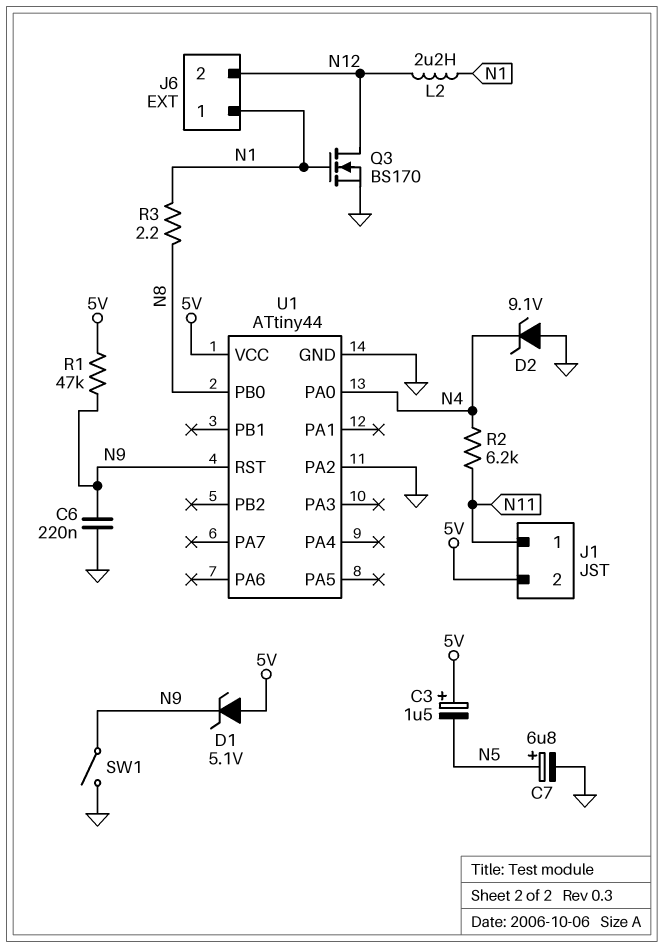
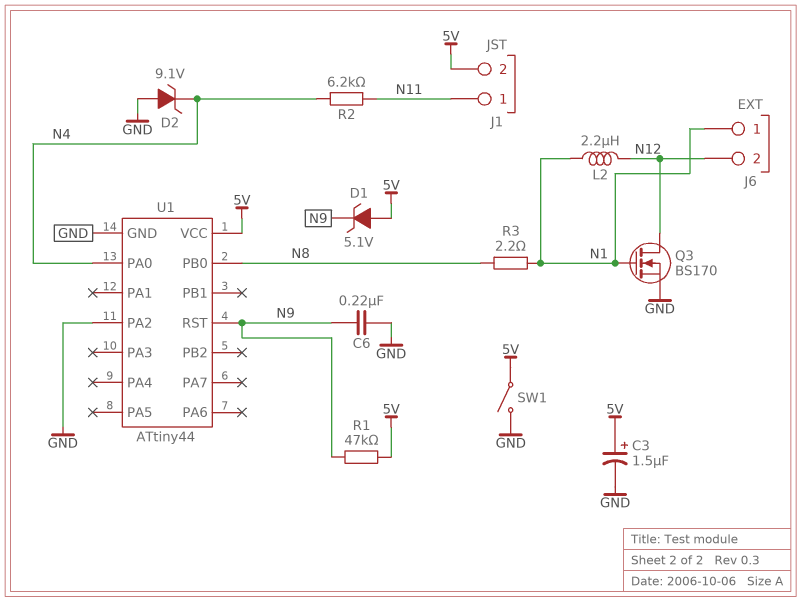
C3: 1.5uF (plus 5V, minus N5) -> 1.5uF (plus 5V, minus GND)
C7: 6.8uF (plus N5, minus GND) -> none
SW1: switch (GND, N9) -> switch (5V, GND)

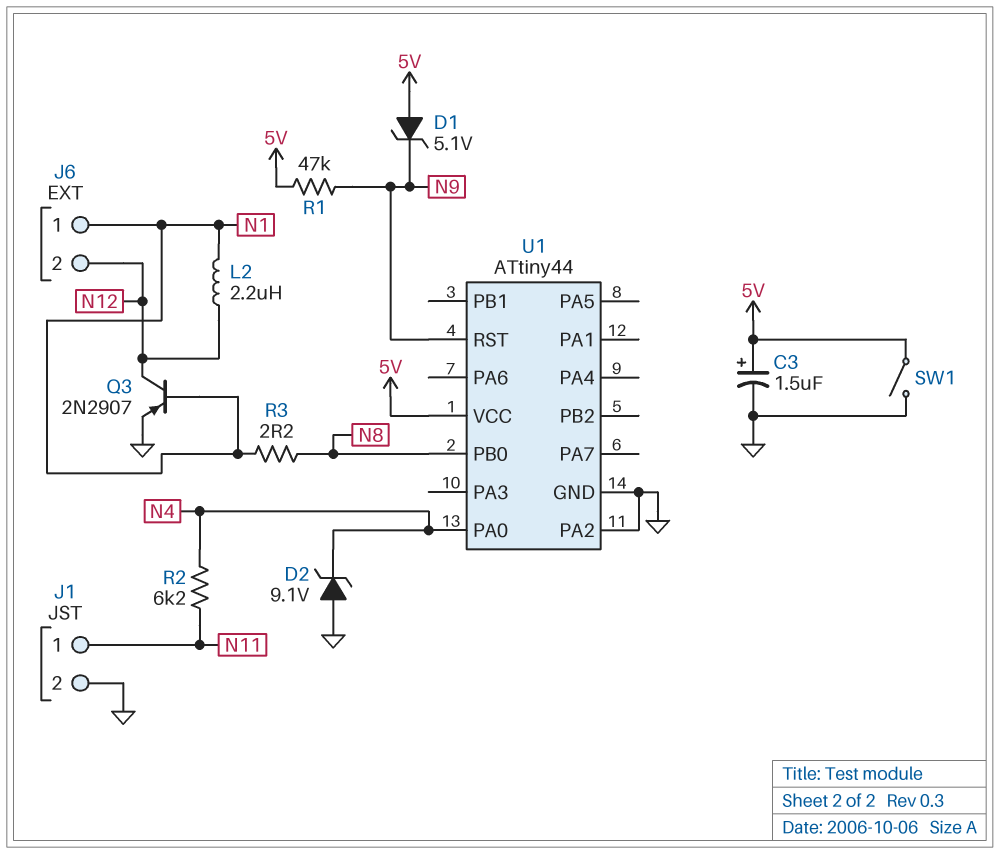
C6: 220nF (GND, N9) -> none
J1 pin 2: 5V -> GND
Q3: NMOS BS170 (G N1, D N12, S GND) -> PNP 2N2907 (B N1, C N12, E GND)

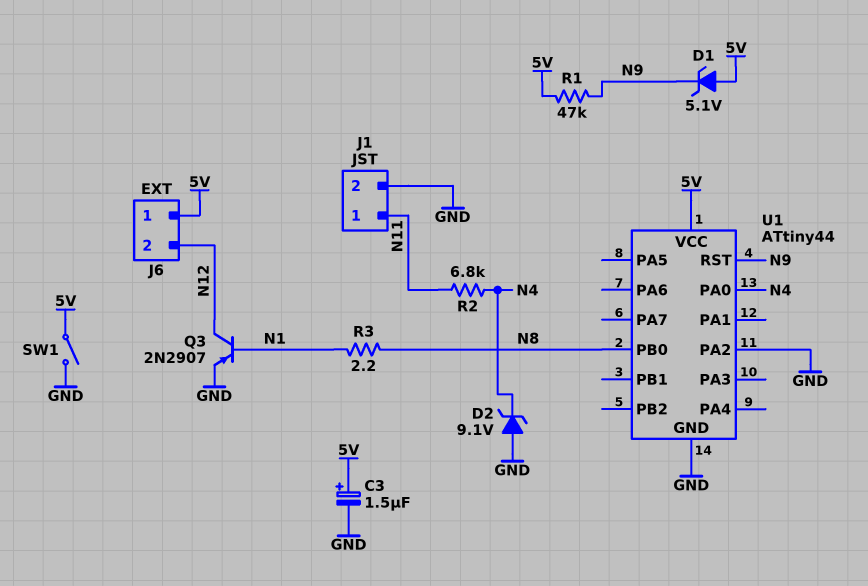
J6 pin 1: N1 -> 5V
L2: 2.2uH (N1, N12) -> none
R2: 6.2k (N4, N11) -> 6.8k (N4, N11)

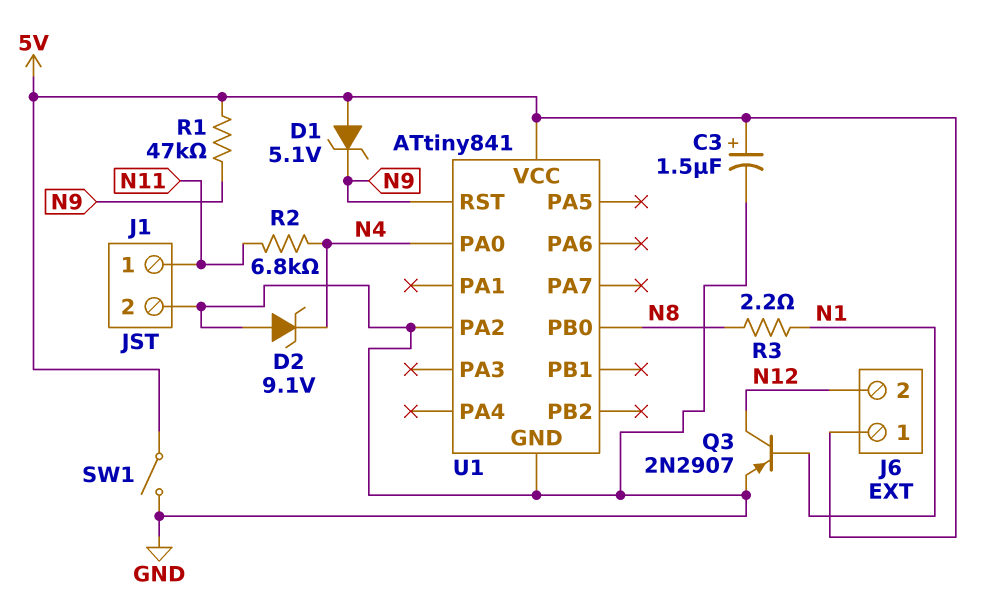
U1: ATtiny44 -> ATtiny841

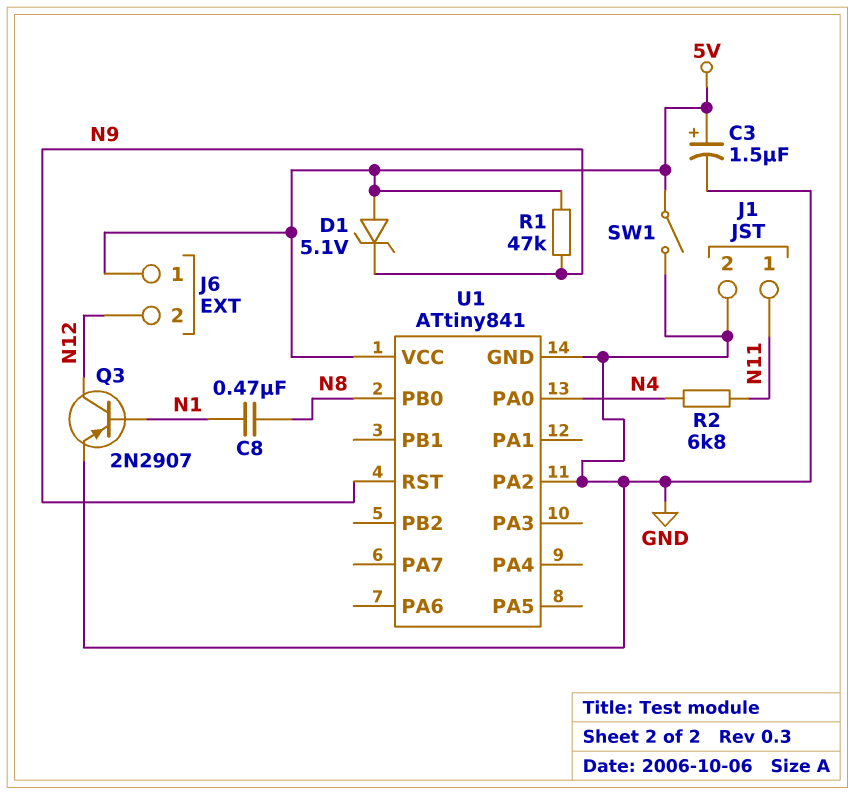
C8: none -> 470nF (N1, N8)
D2: zener 9.1V (A GND, K N4) -> none
R3: 2.2 (N1, N8) -> none

